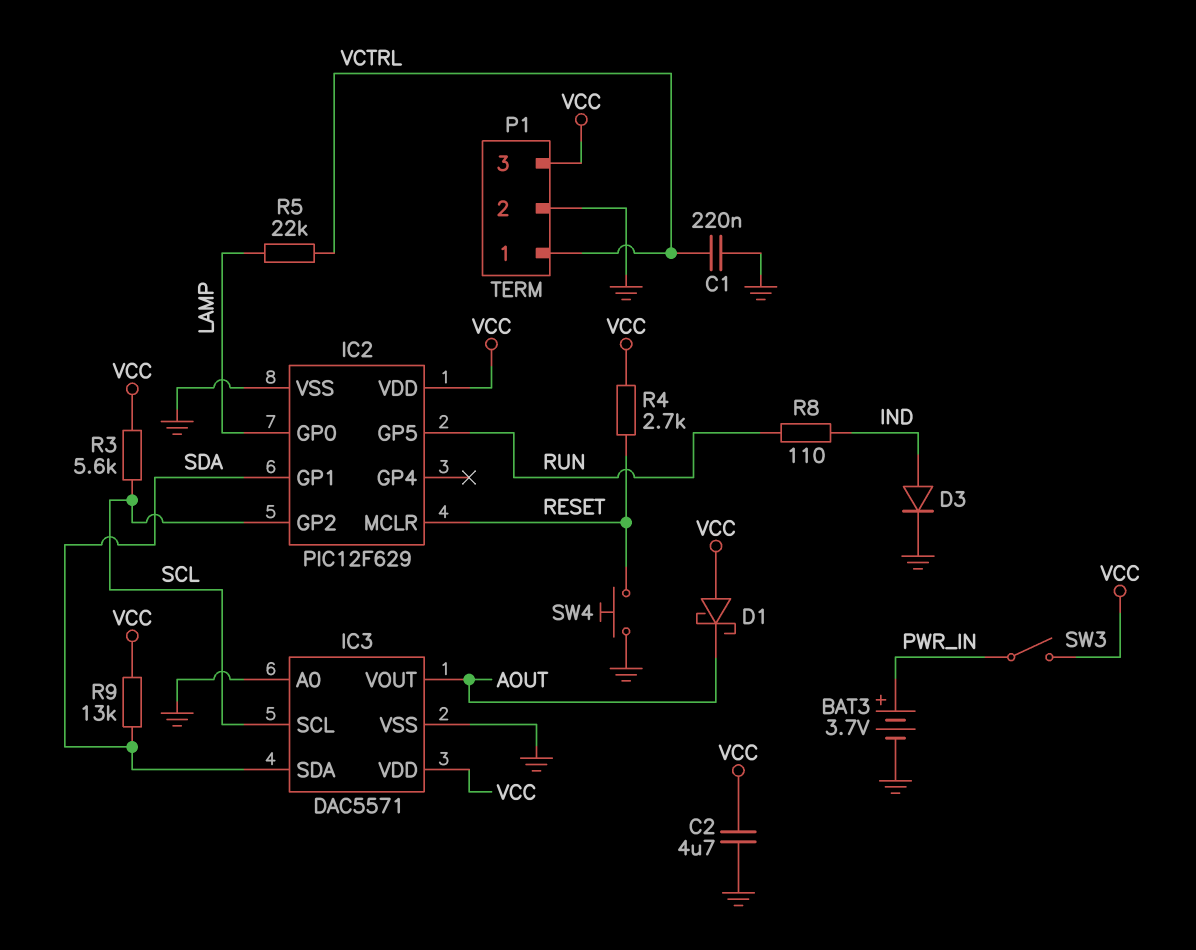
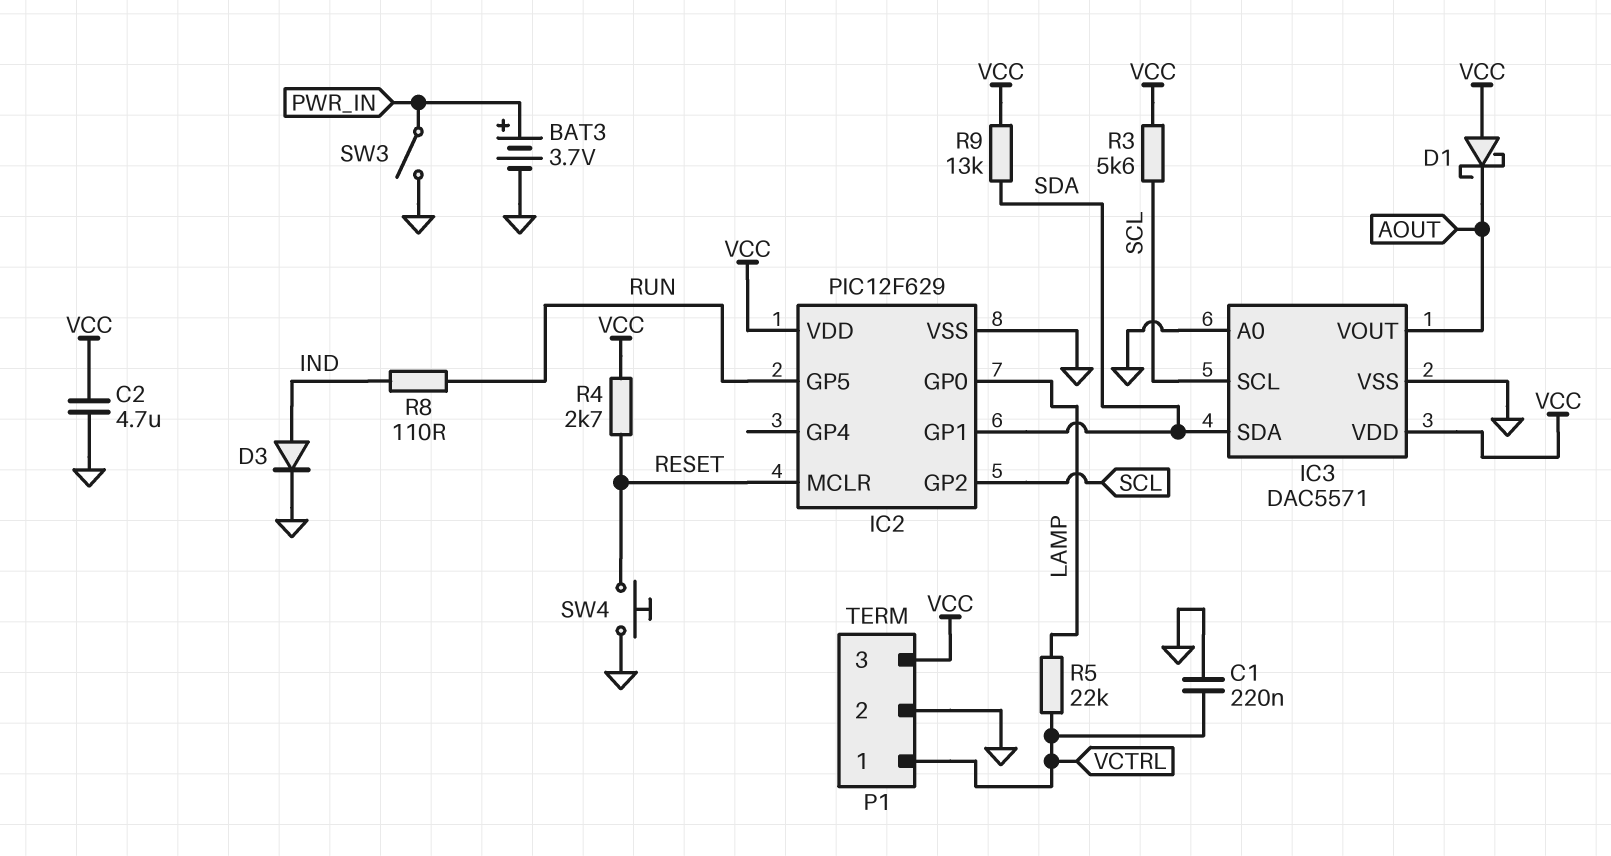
SW3: switch (PWR_IN, VCC) -> switch (GND, PWR_IN)

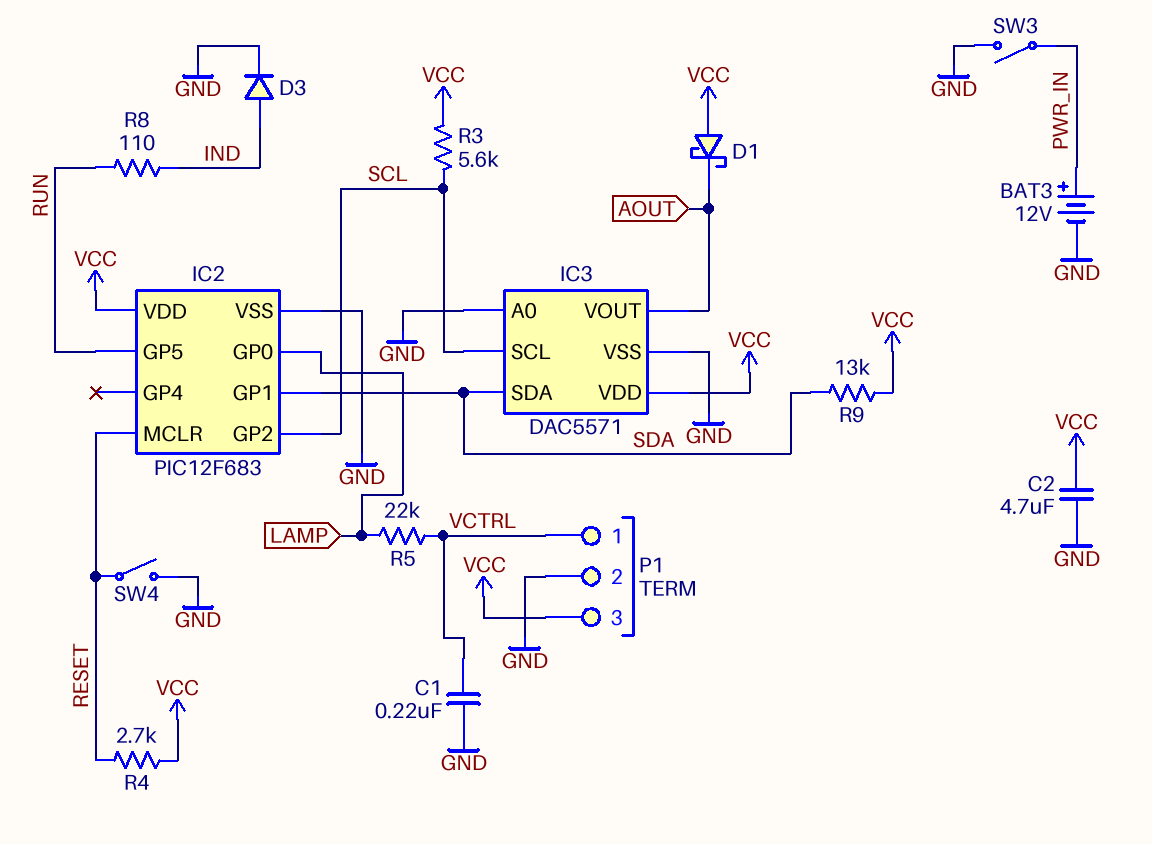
BAT3: 3.7V (plus PWR_IN, minus GND) -> 12V (plus PWR_IN, minus GND)
IC2: PIC12F629 -> PIC12F683
SW4: button (GND, RESET) -> switch (GND, RESET)

